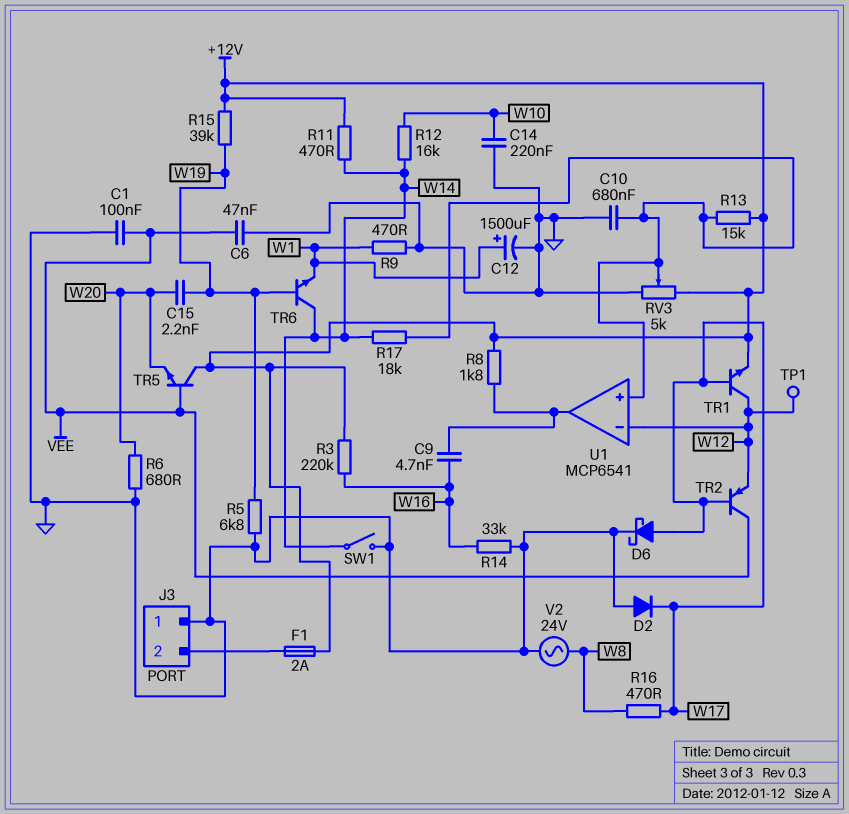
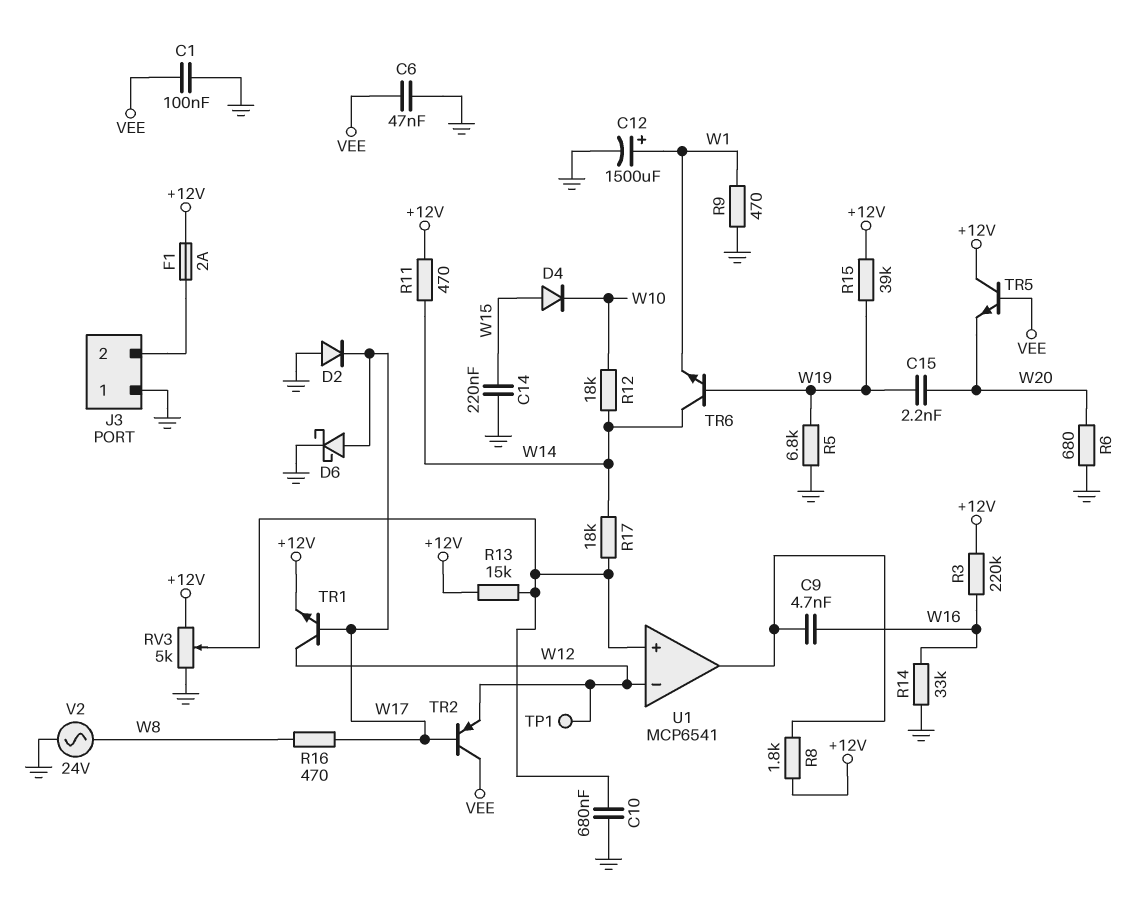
C14: 220nF (GND, W10) -> 220nF (GND, W15)
D4: none -> diode (A W15, K W10)
R12: 16k (W10, W14) -> 18k (W10, W14)
SW1: switch (GND, W14) -> none

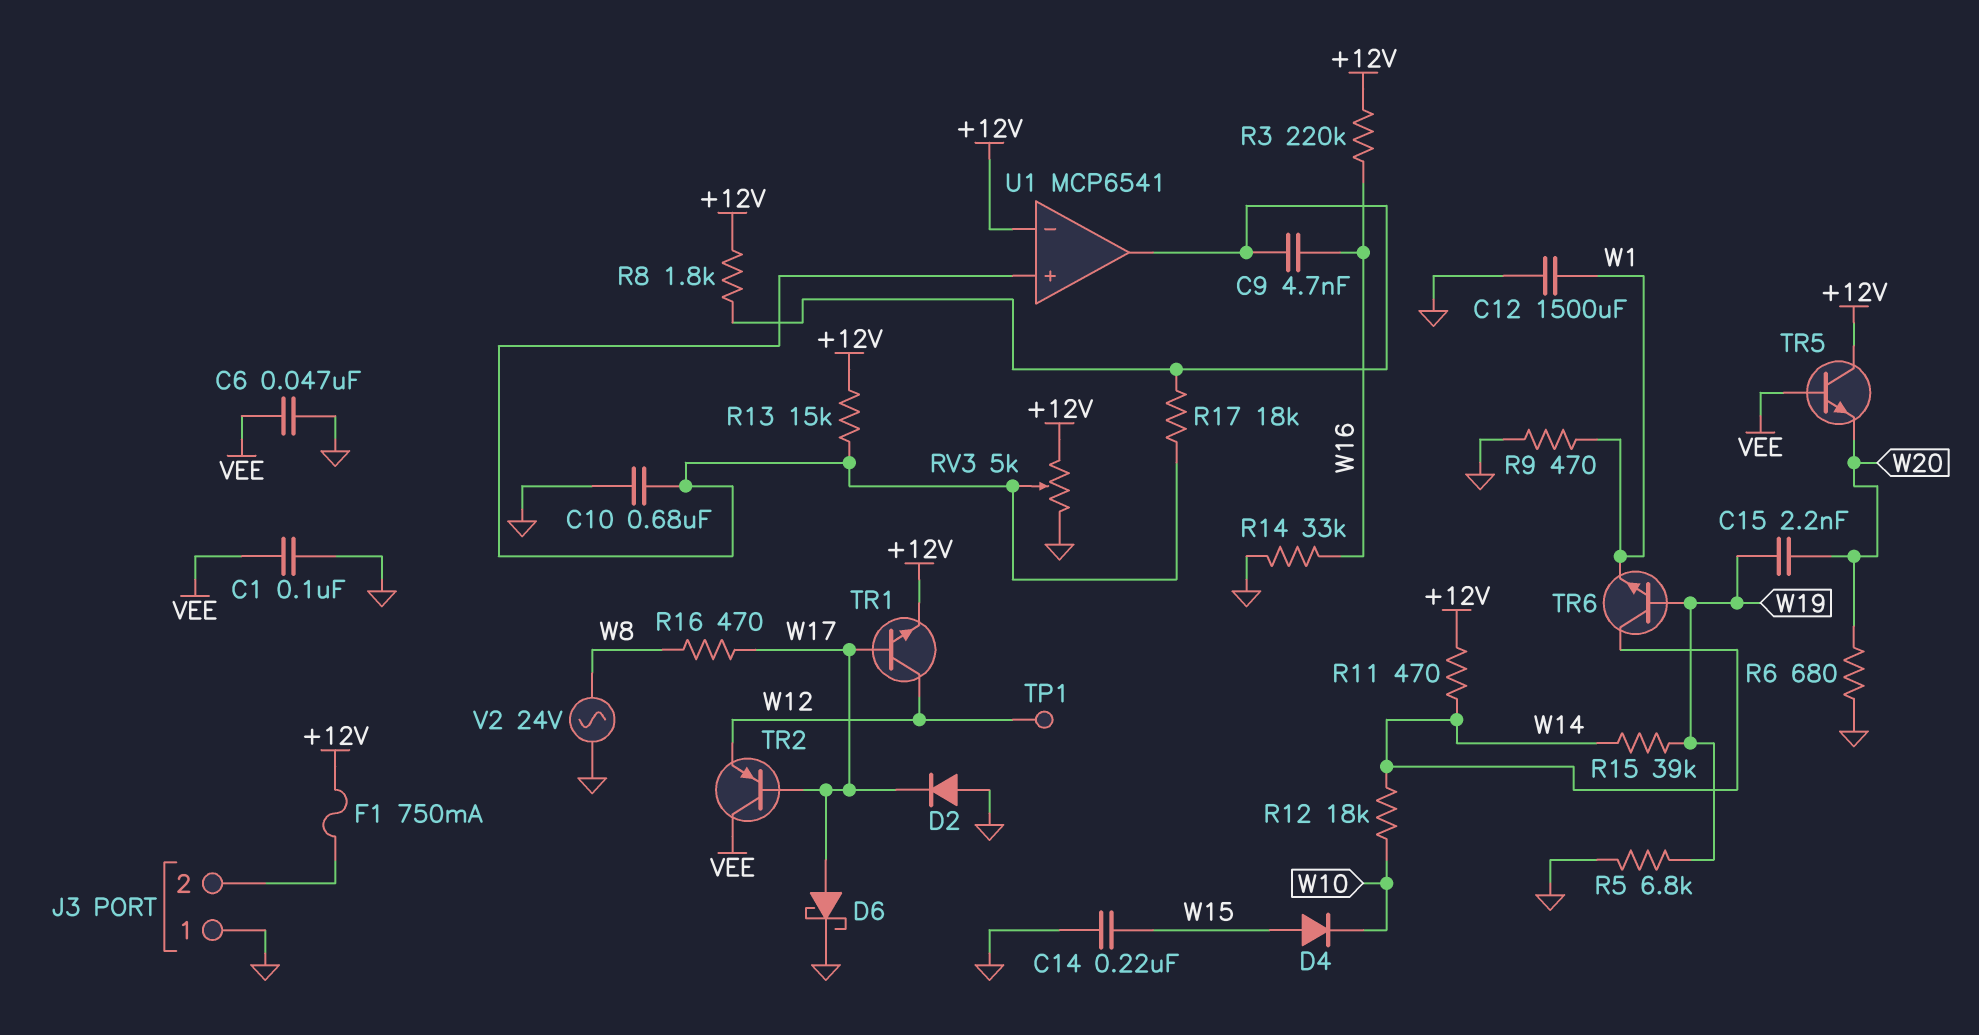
C12: 1500uF (plus W1, minus GND) -> 1500uF (GND, W1)
F1: 2A (+12V, J3/2) -> 750mA (+12V, J3/2)
R15: 39k (+12V, W19) -> 39k (W14, W19)
R17: 18k (U1/in+, W14) -> 18k (U1/in+, U1/out)
U1 pin in-: W12 -> +12V

